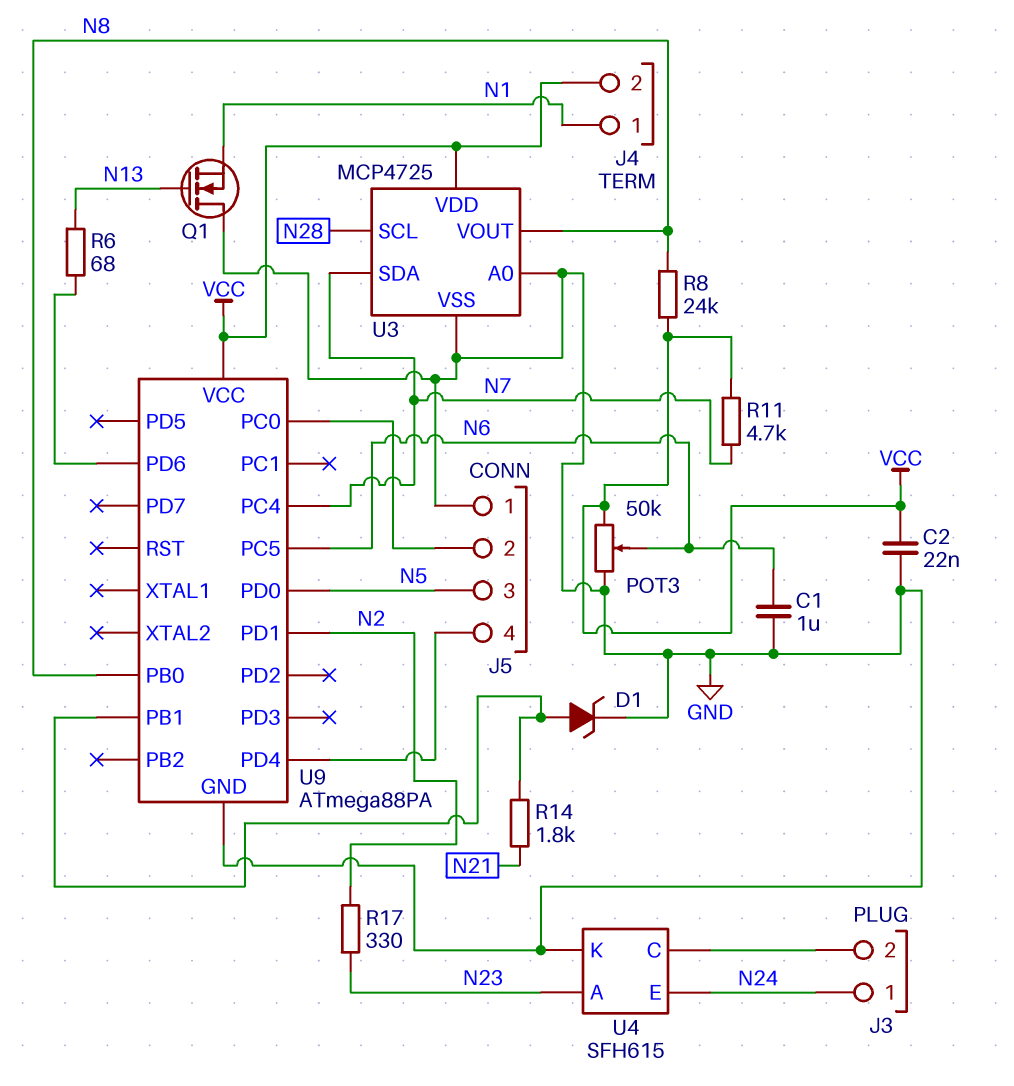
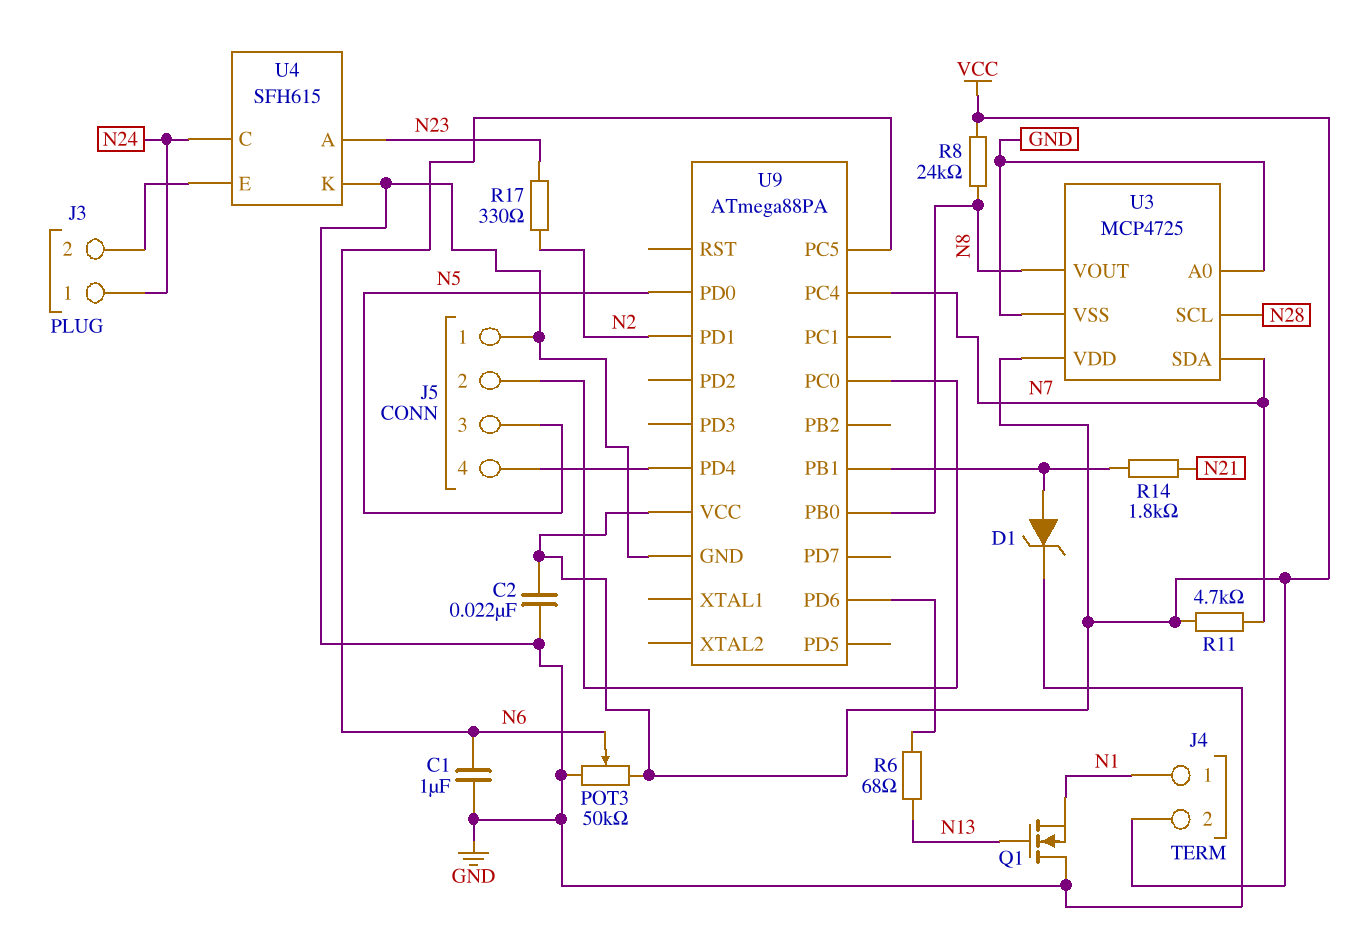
U4 pin C: J3/2 -> N24
U4 pin E: N24 -> J3/2

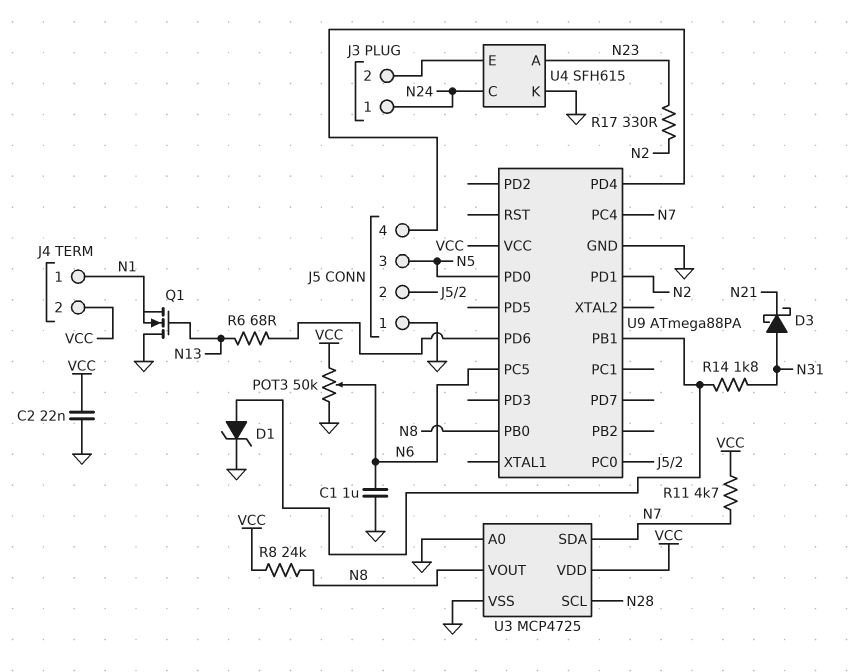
D3: none -> schottky (A N31, K N21)
R14: 1.8k (N21, U9/PB1) -> 1.8k (N31, U9/PB1)

